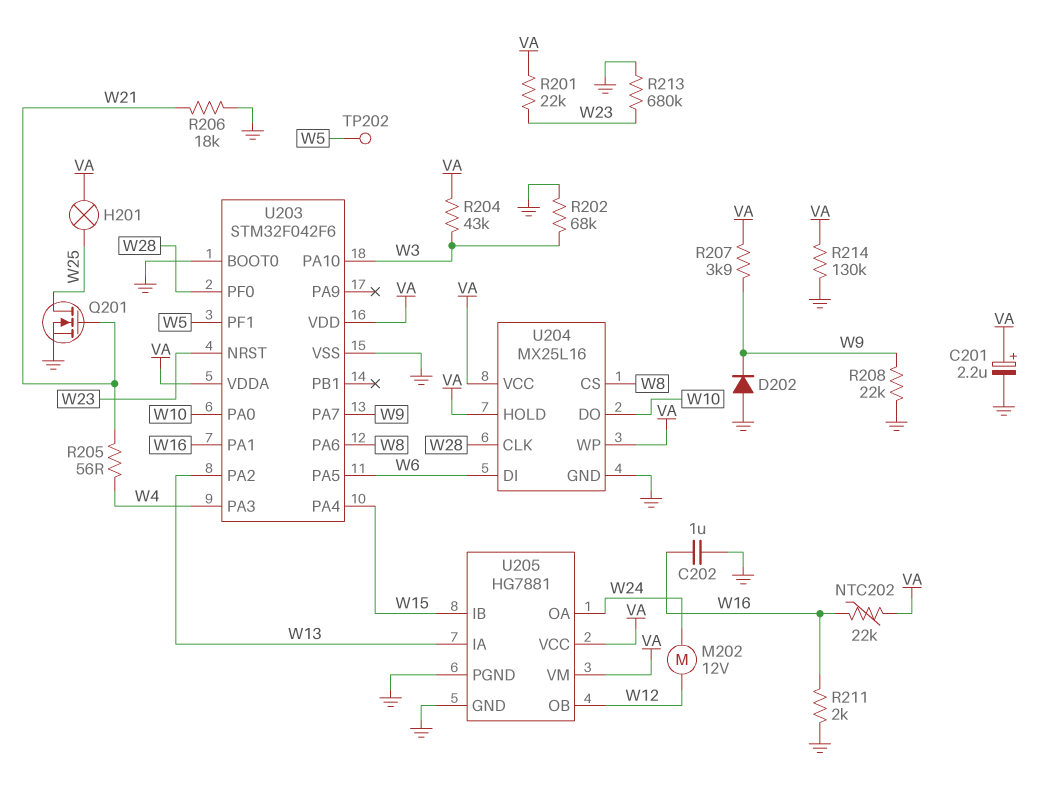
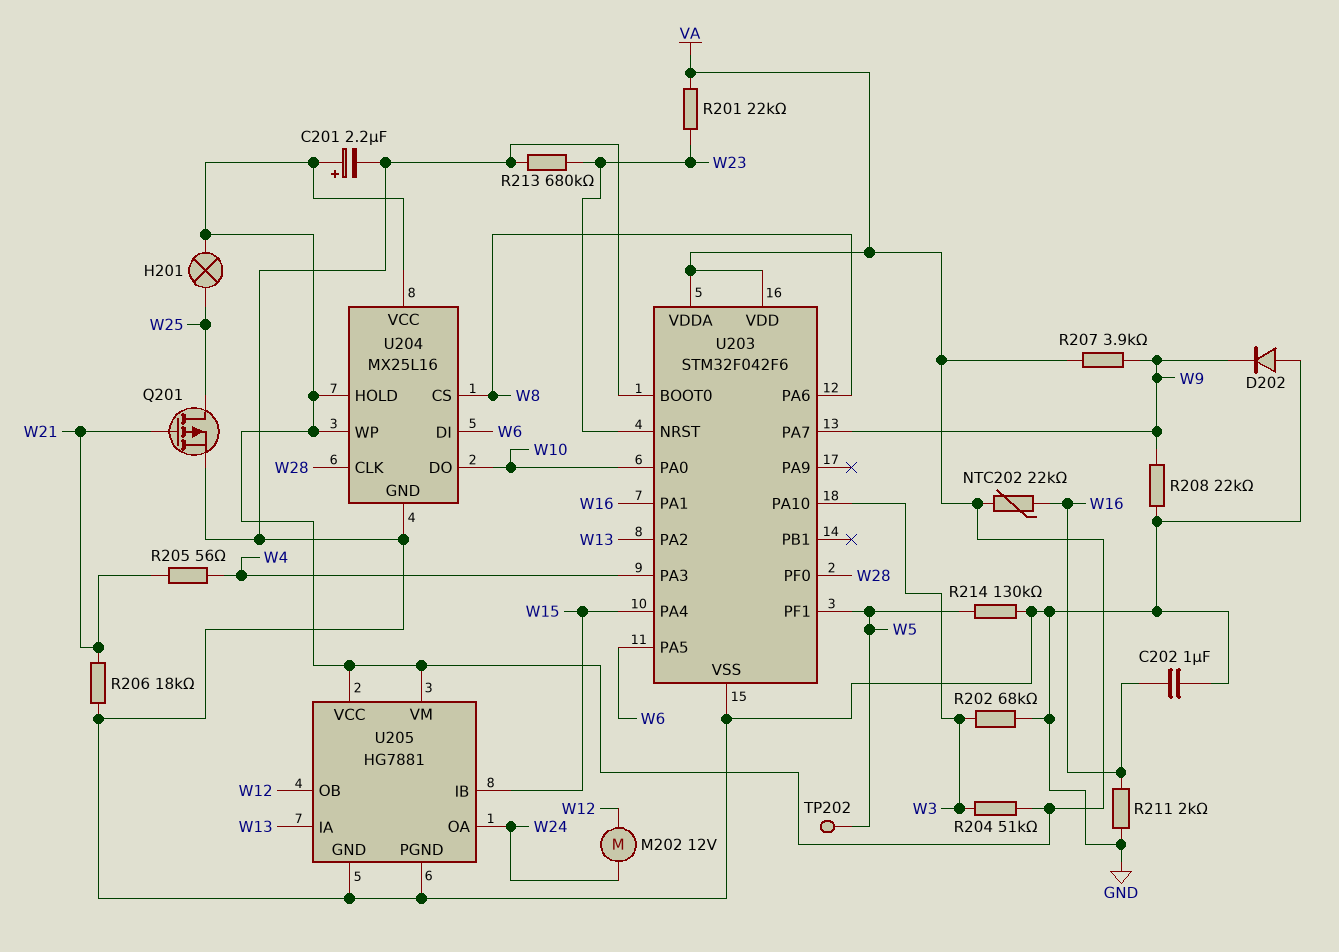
Q201: NMOS (G W21, D W25, S GND) -> PMOS (G W21, D W25, S GND)
R204: 43k (VA, W3) -> 51k (VA, W3)
R214: 130k (GND, VA) -> 130k (GND, W5)

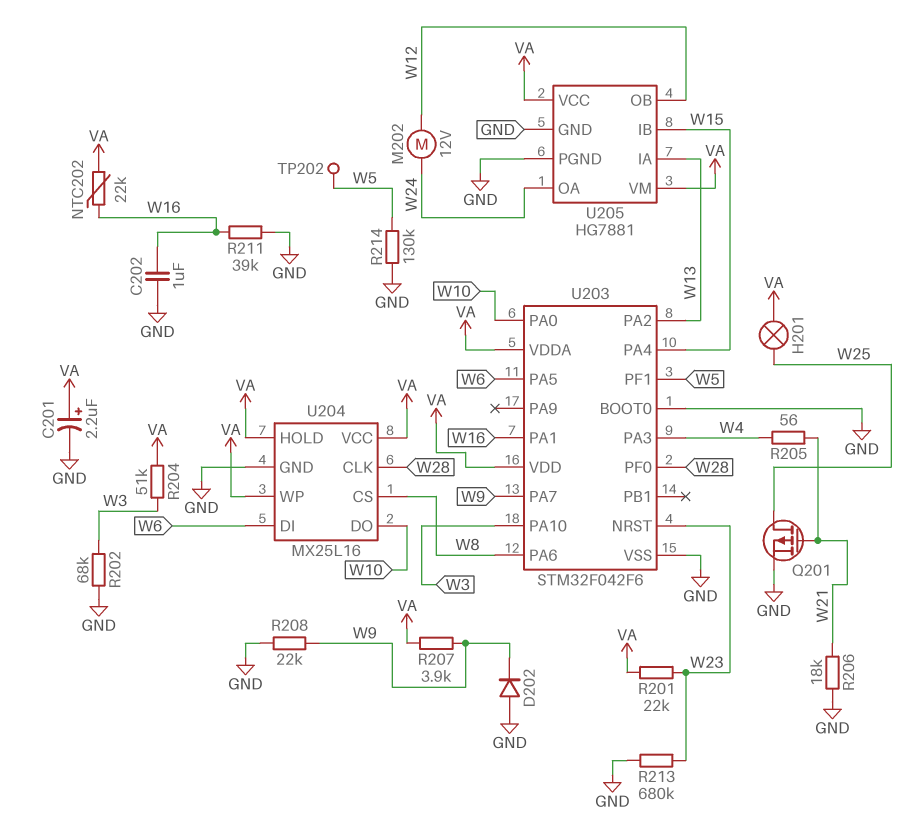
R211: 2k (GND, W16) -> 39k (GND, W16)

